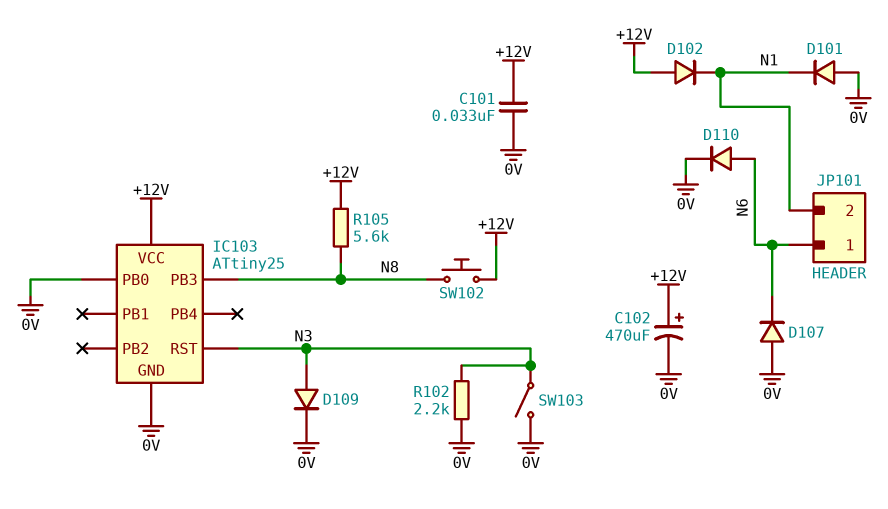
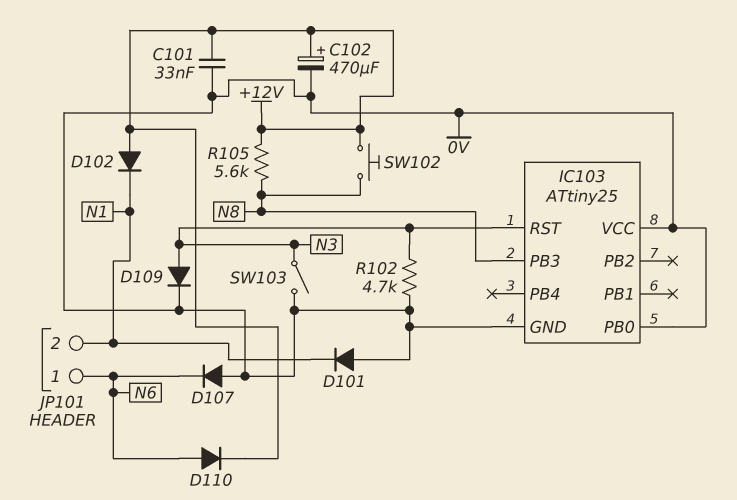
D110: diode (A N6, K 0V) -> diode (A N6, K +12V)
IC103 pin VCC: +12V -> 0V
R102: 2.2k (0V, N3) -> 4.7k (0V, N3)

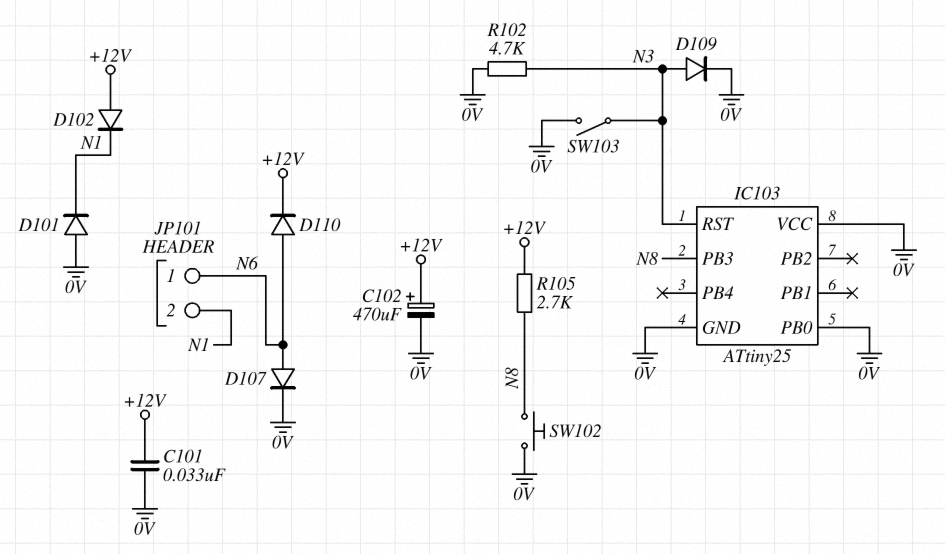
D107: diode (A 0V, K N6) -> diode (A N6, K 0V)
R105: 5.6k (+12V, N8) -> 2.7k (+12V, N8)
SW102: button (+12V, N8) -> button (0V, N8)

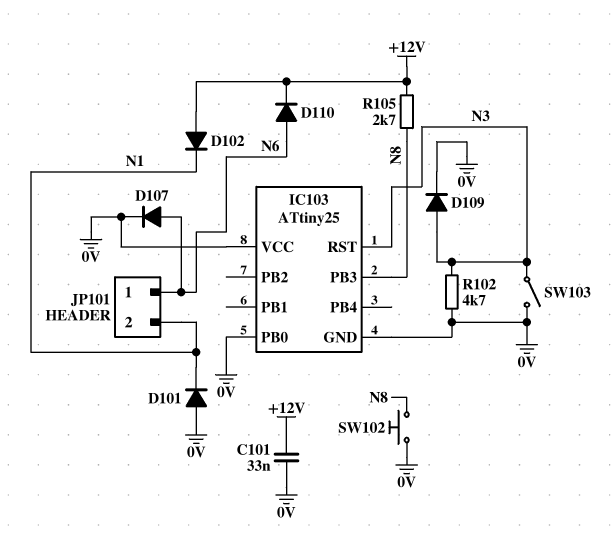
C102: 470uF (plus +12V, minus 0V) -> none

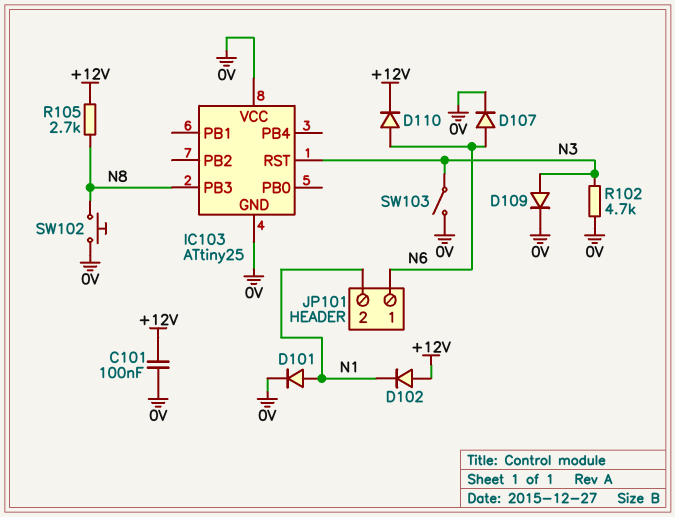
C101: 33nF (+12V, 0V) -> 100nF (+12V, 0V)
D101: diode (A 0V, K N1) -> diode (A N1, K 0V)
IC103 pin PB0: 0V -> none

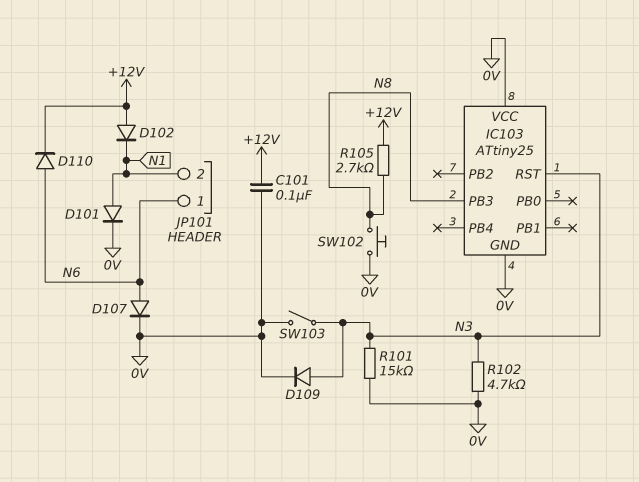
R101: none -> 15k (0V, N3)

